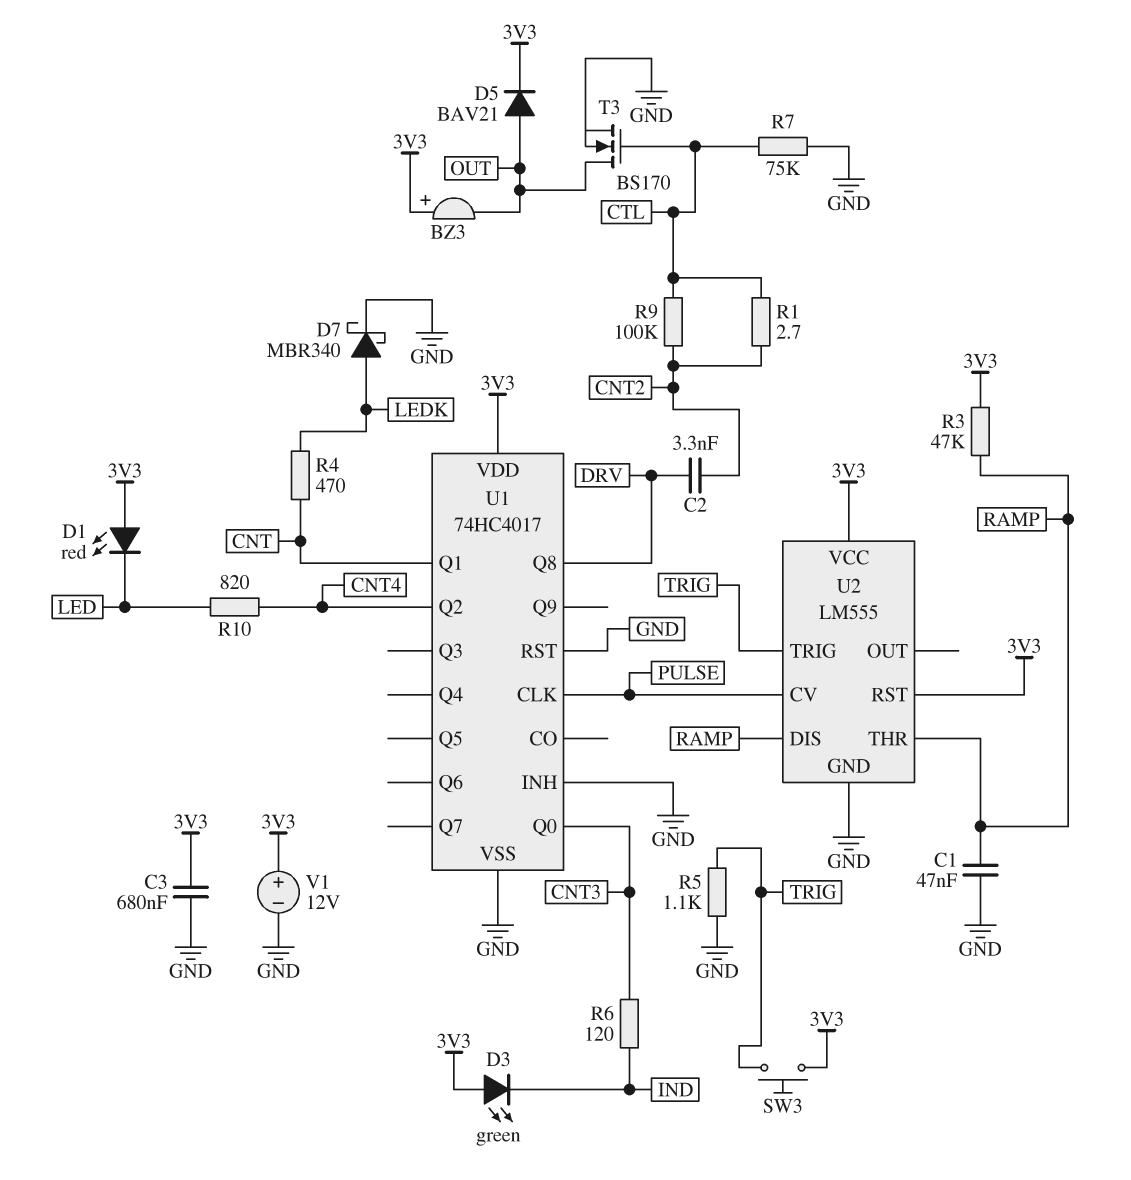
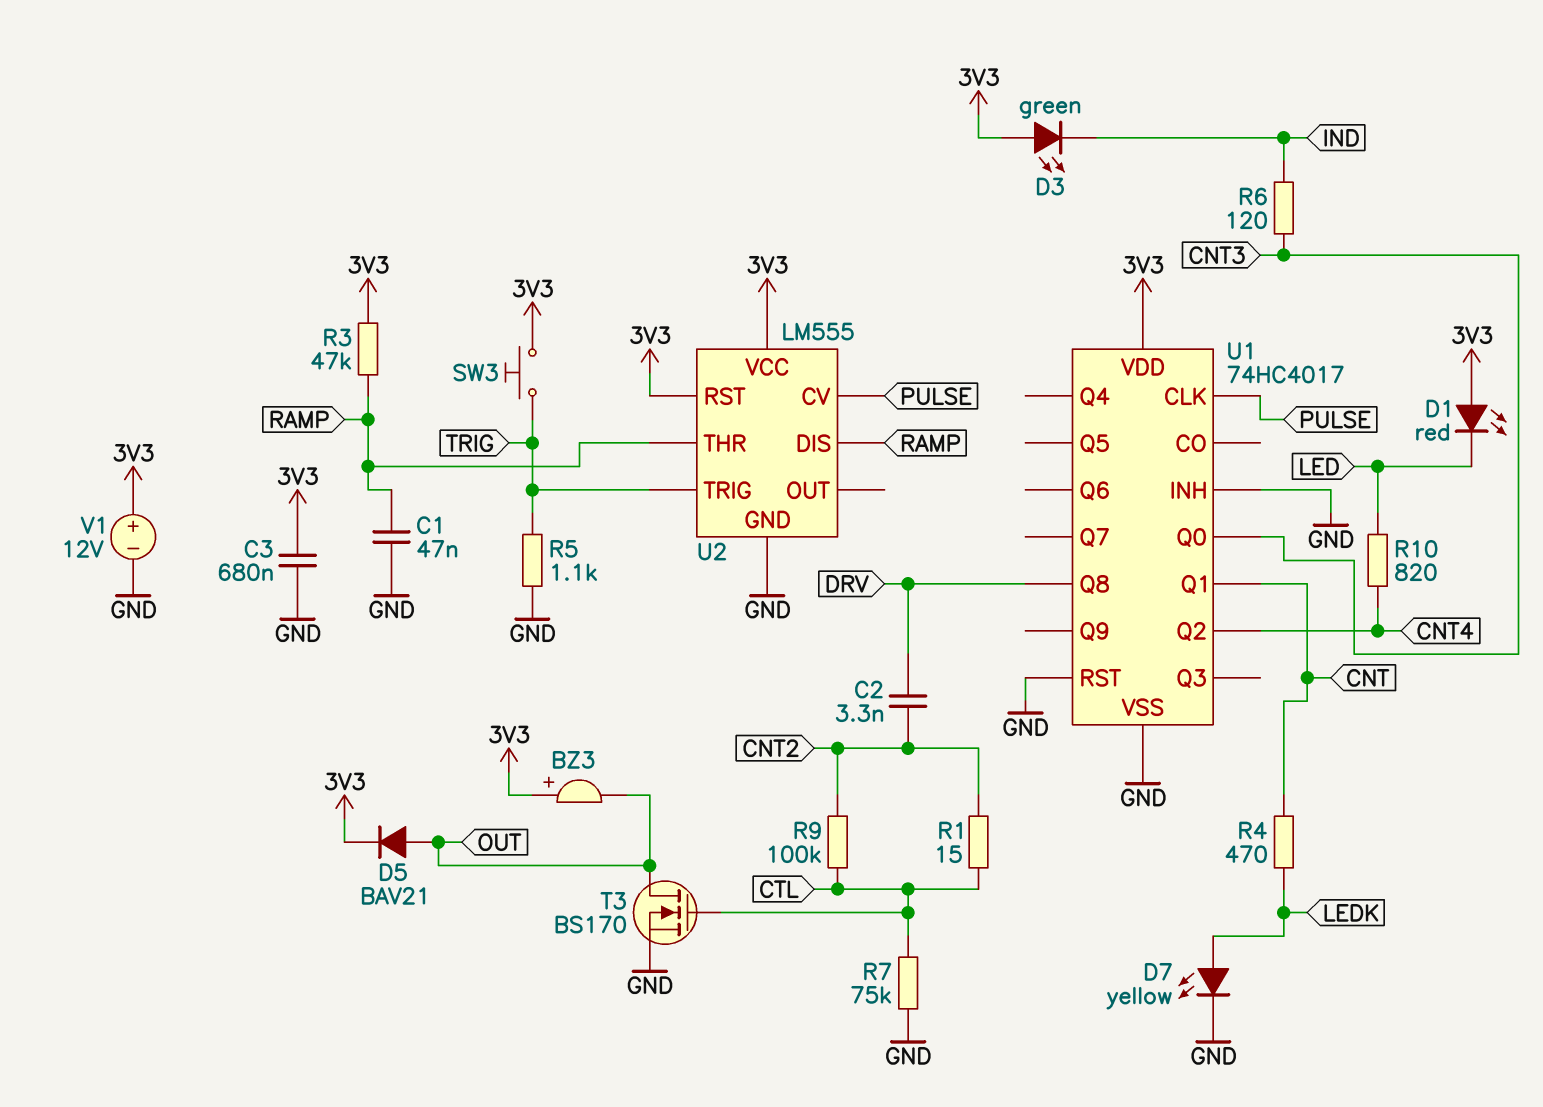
D7: schottky MBR340 (A LEDK, K GND) -> LED yellow (A LEDK, K GND)
R1: 2.7 (CNT2, CTL) -> 15 (CNT2, CTL)

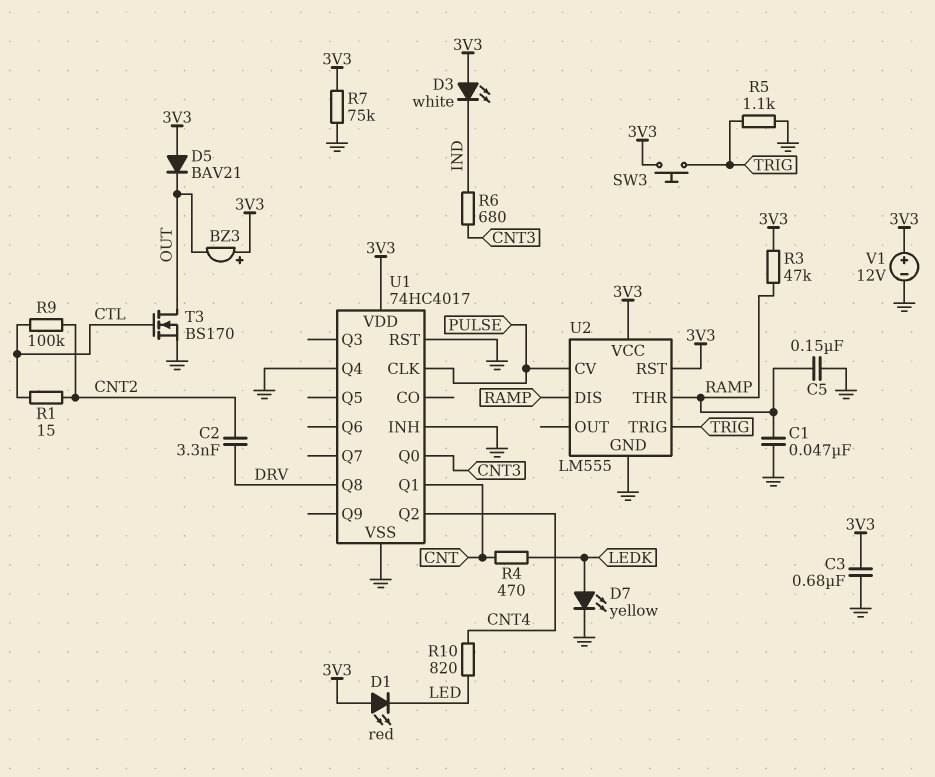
C5: none -> 150nF (GND, RAMP)
D3: LED green (A 3V3, K IND) -> LED white (A 3V3, K IND)
D5: diode BAV21 (A OUT, K 3V3) -> diode BAV21 (A 3V3, K OUT)
R6: 120 (CNT3, IND) -> 680 (CNT3, IND)
R7: 75k (CTL, GND) -> 75k (3V3, GND)
U1 pin Q4: none -> GND

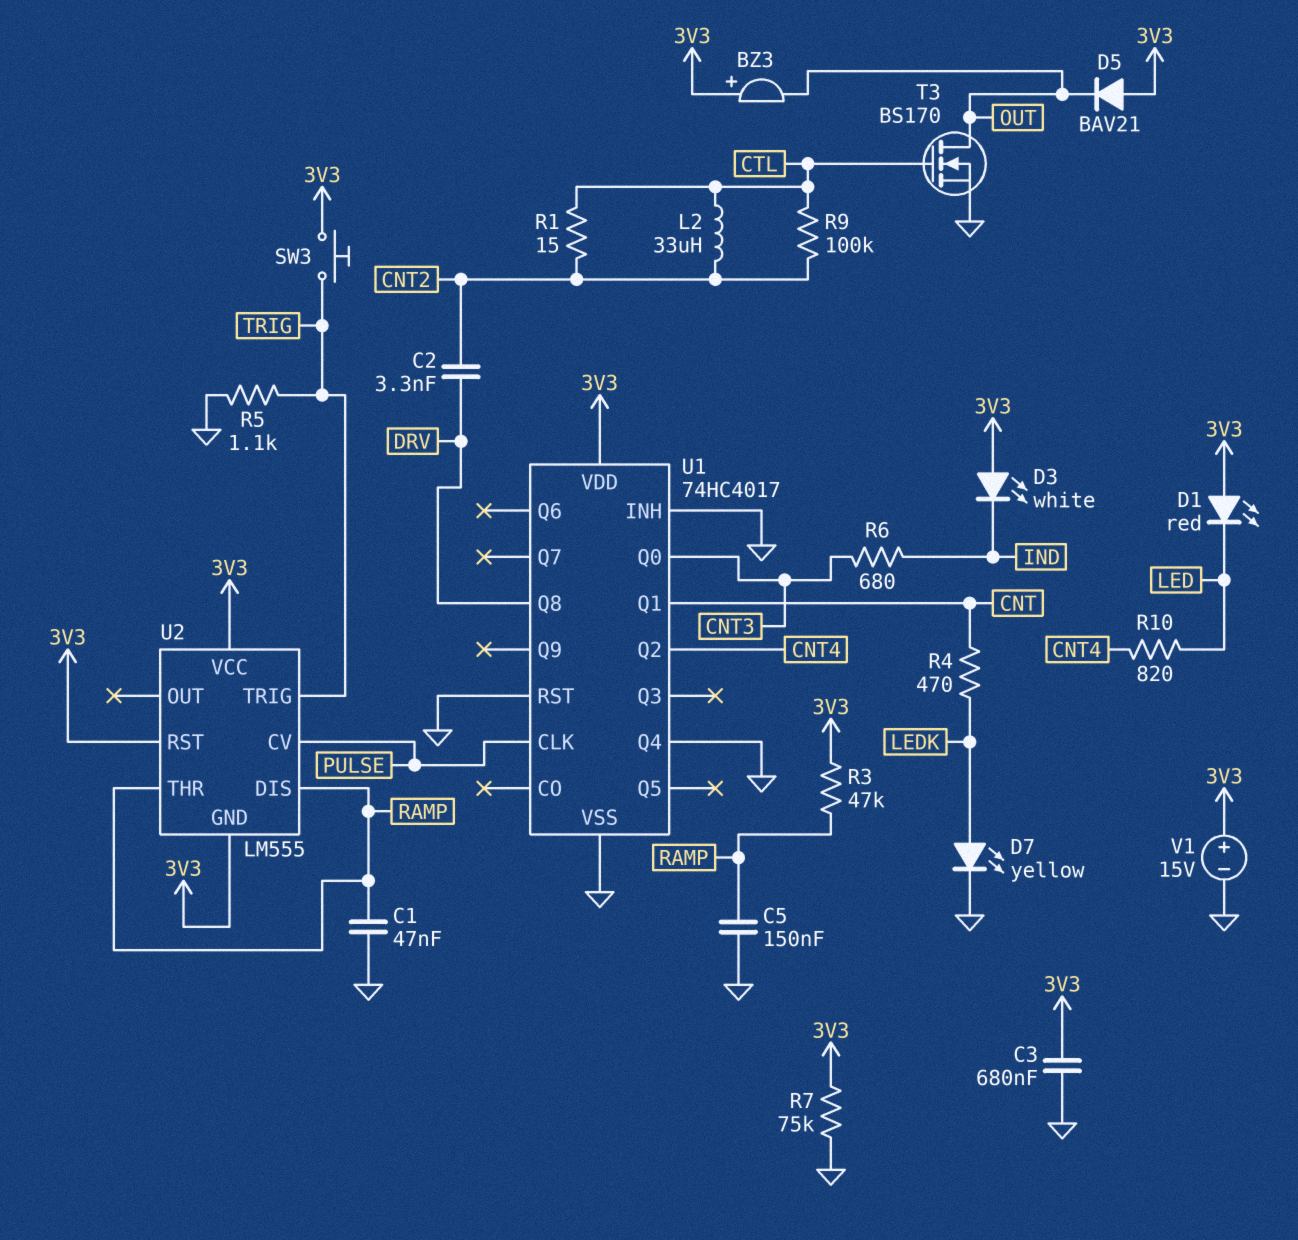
L2: none -> 33uH (CNT2, CTL)
U2 pin GND: GND -> 3V3
V1: 12V (plus 3V3, minus GND) -> 15V (plus 3V3, minus GND)

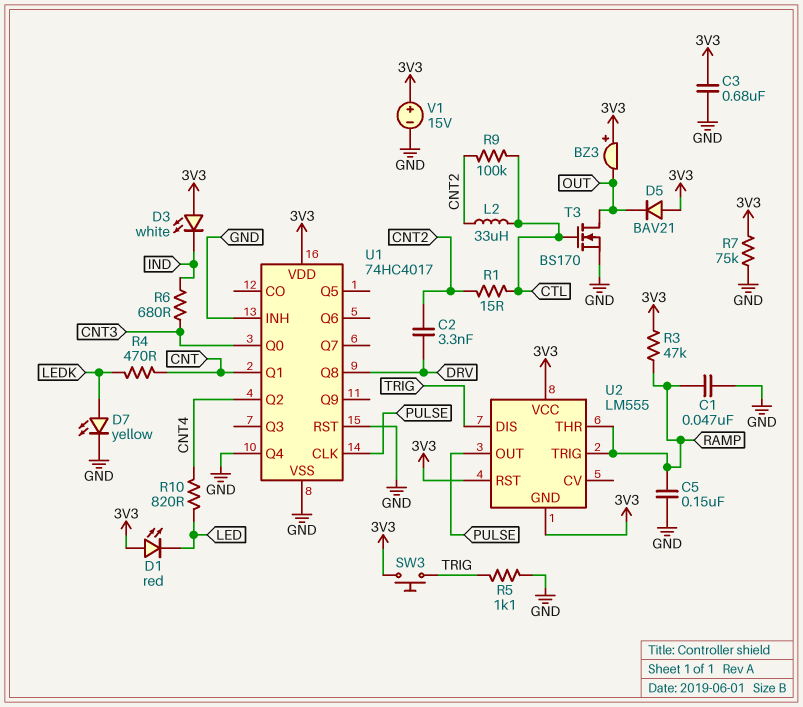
U2 pin CV: PULSE -> none
U2 pin DIS: RAMP -> TRIG
U2 pin OUT: none -> PULSE
U2 pin TRIG: TRIG -> RAMP

